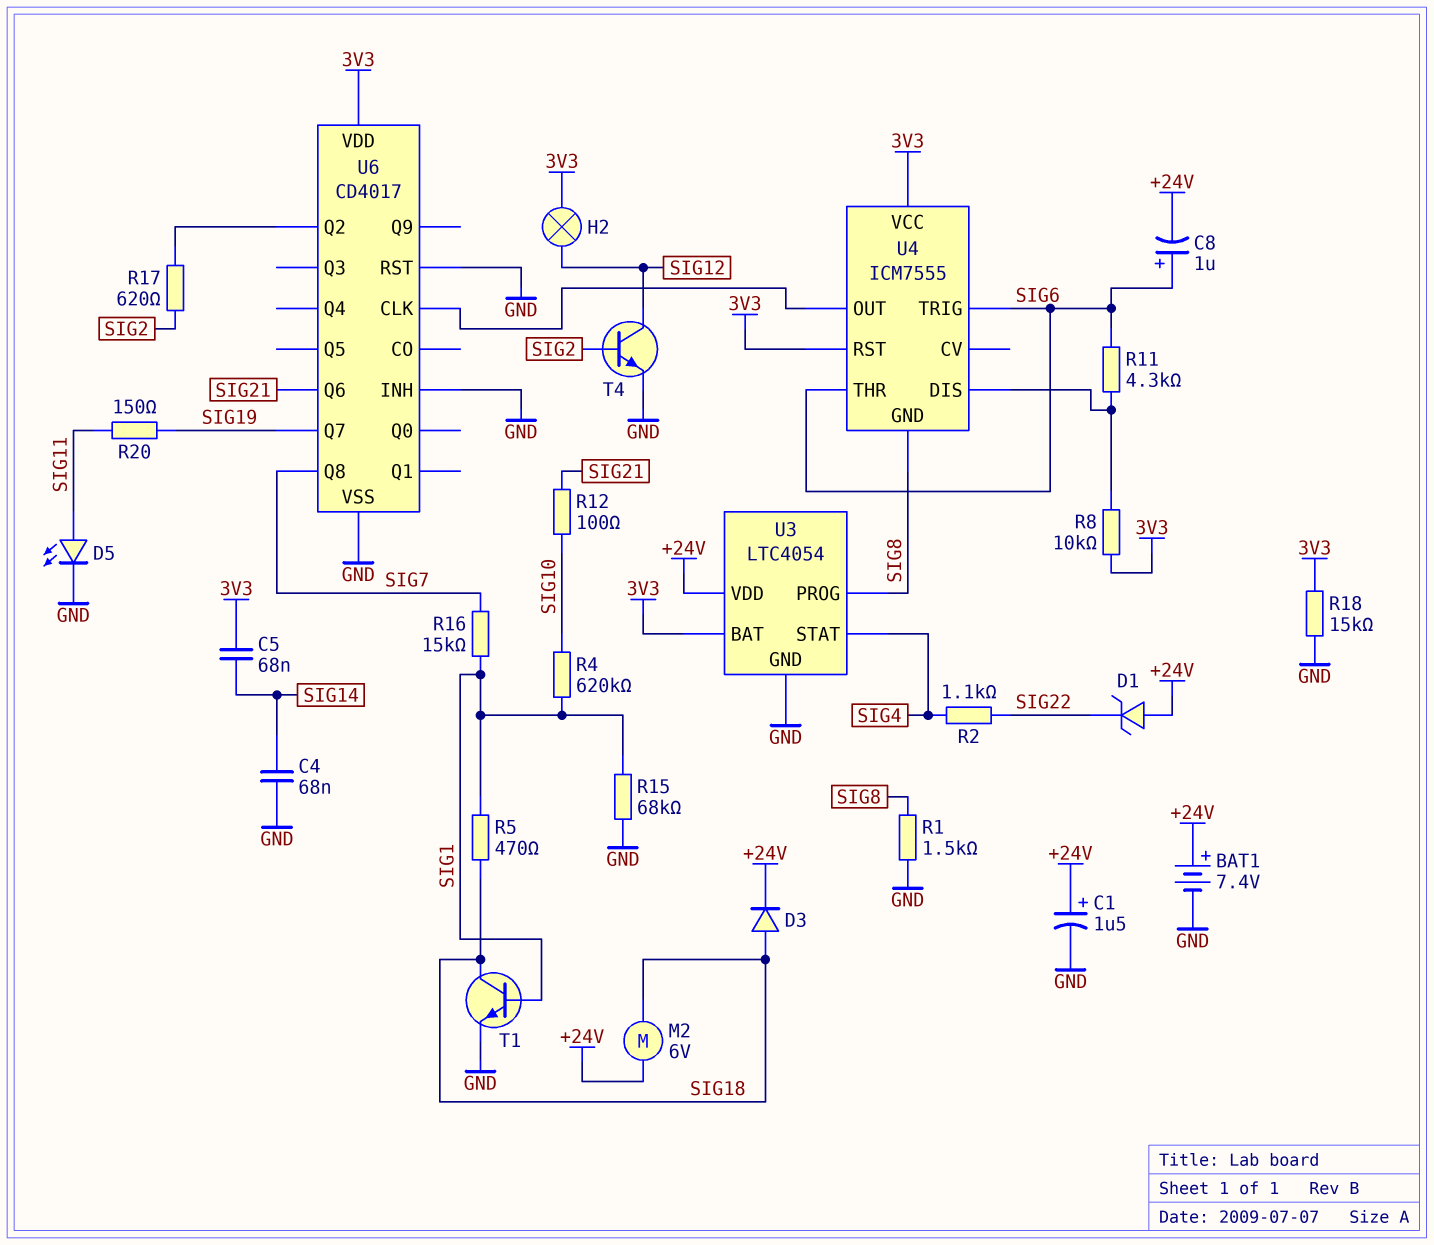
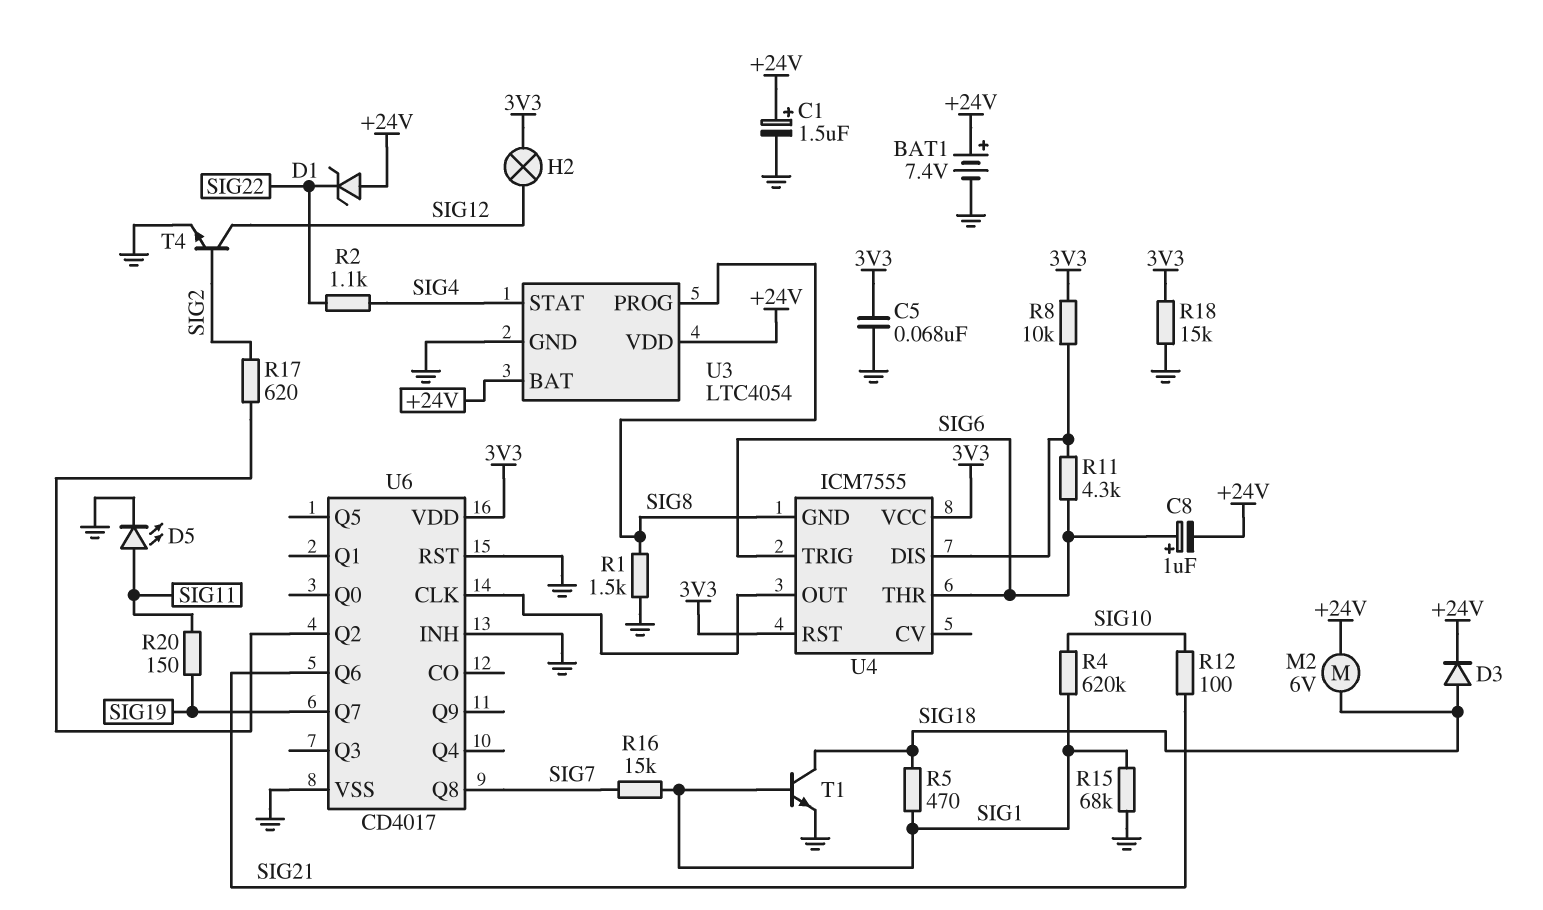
C4: 68nF (GND, SIG14) -> none
C5: 68nF (3V3, SIG14) -> 68nF (3V3, GND)
U3 pin BAT: 3V3 -> +24V

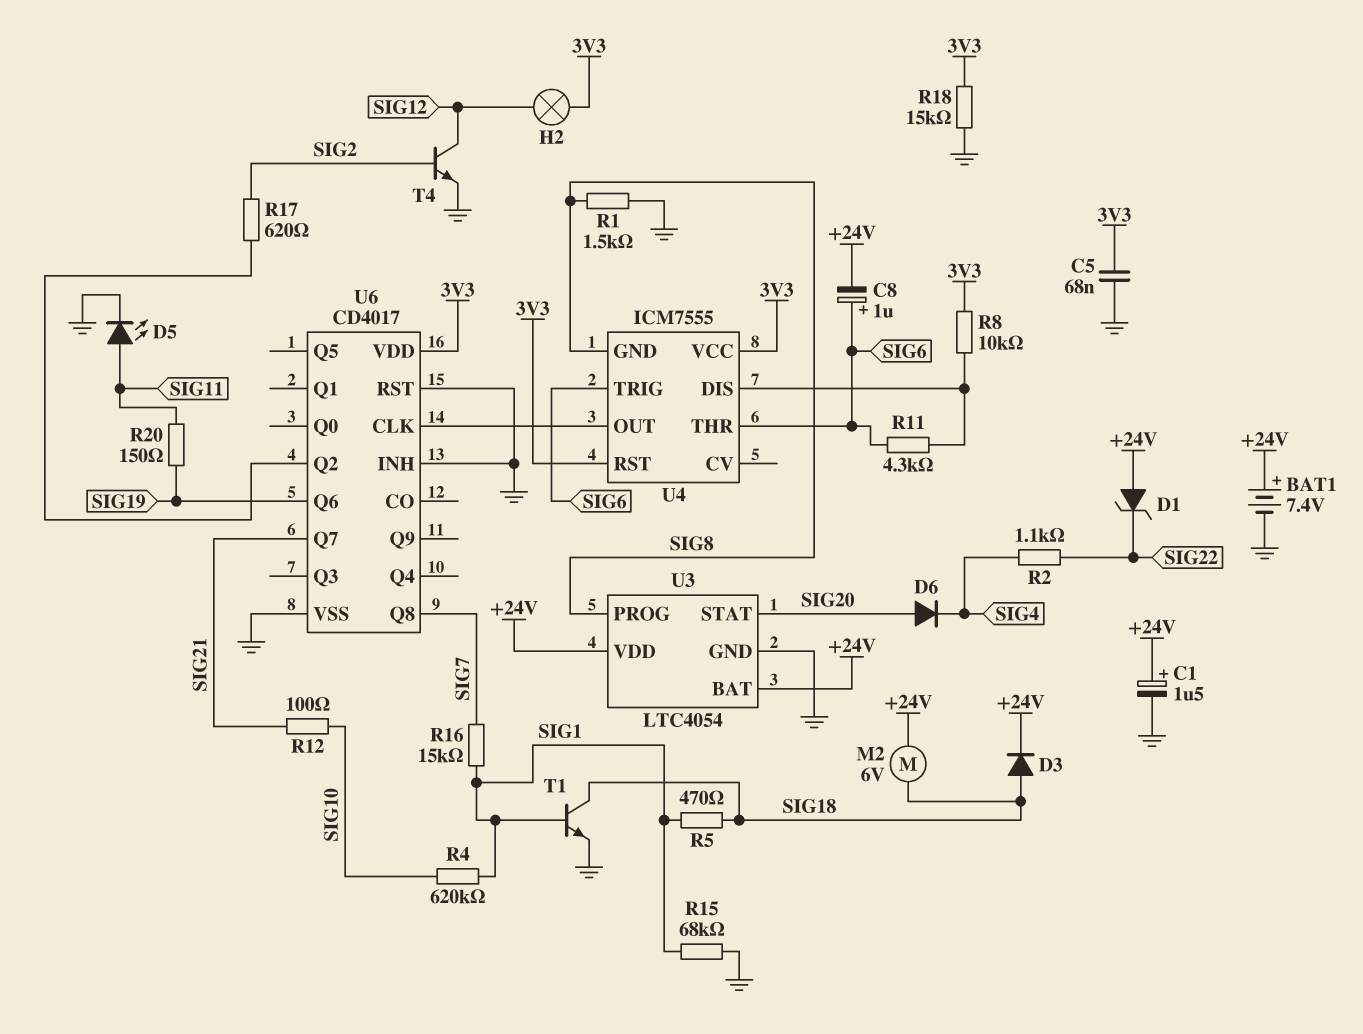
D6: none -> diode (A SIG20, K SIG4)
U3 pin STAT: SIG4 -> SIG20
U6 pin Q6: SIG21 -> SIG19
U6 pin Q7: SIG19 -> SIG21

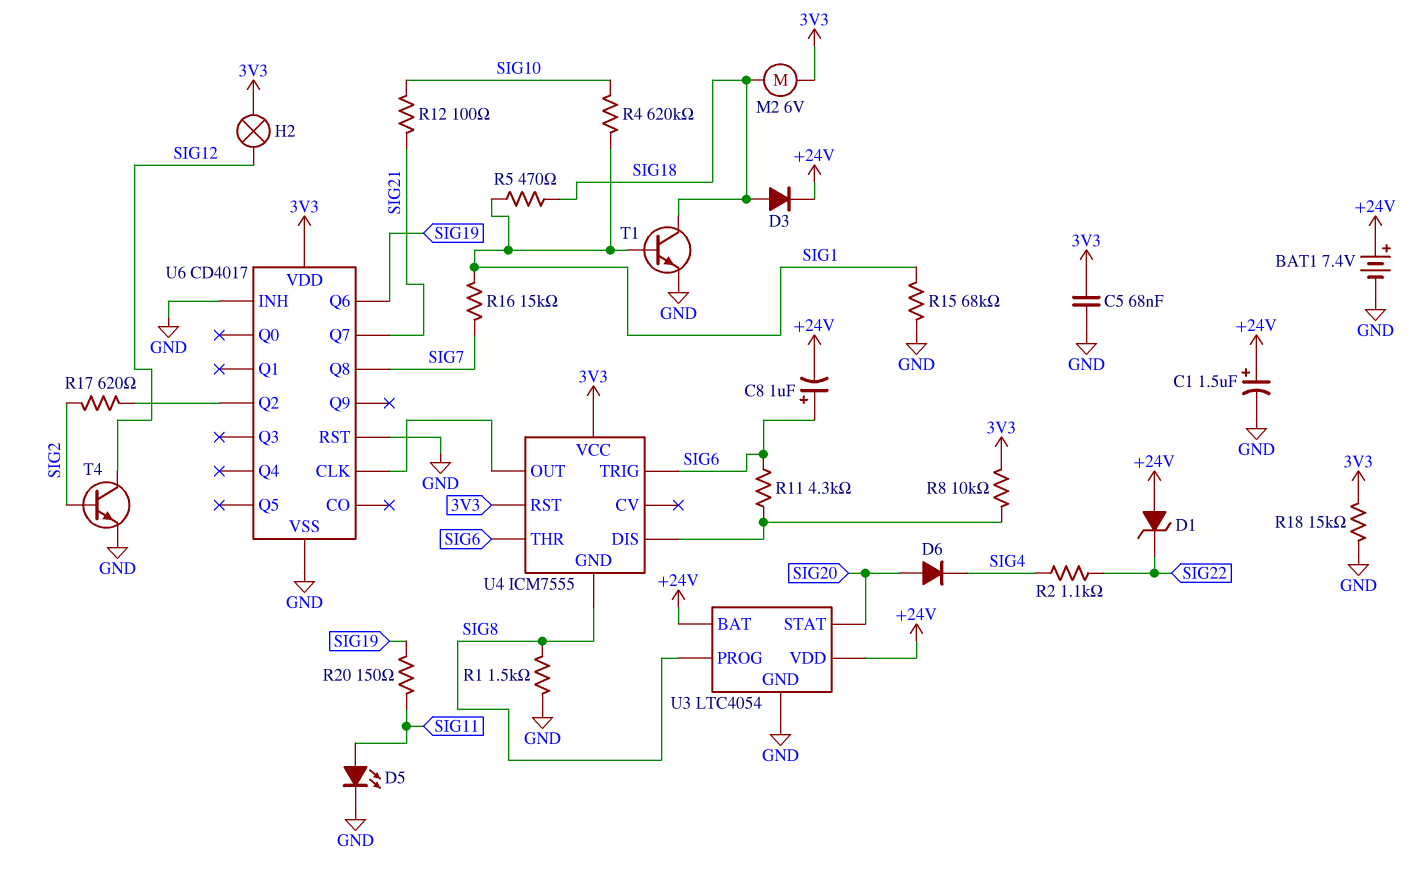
M2: motor 6V (+24V, SIG18) -> motor 6V (3V3, SIG18)

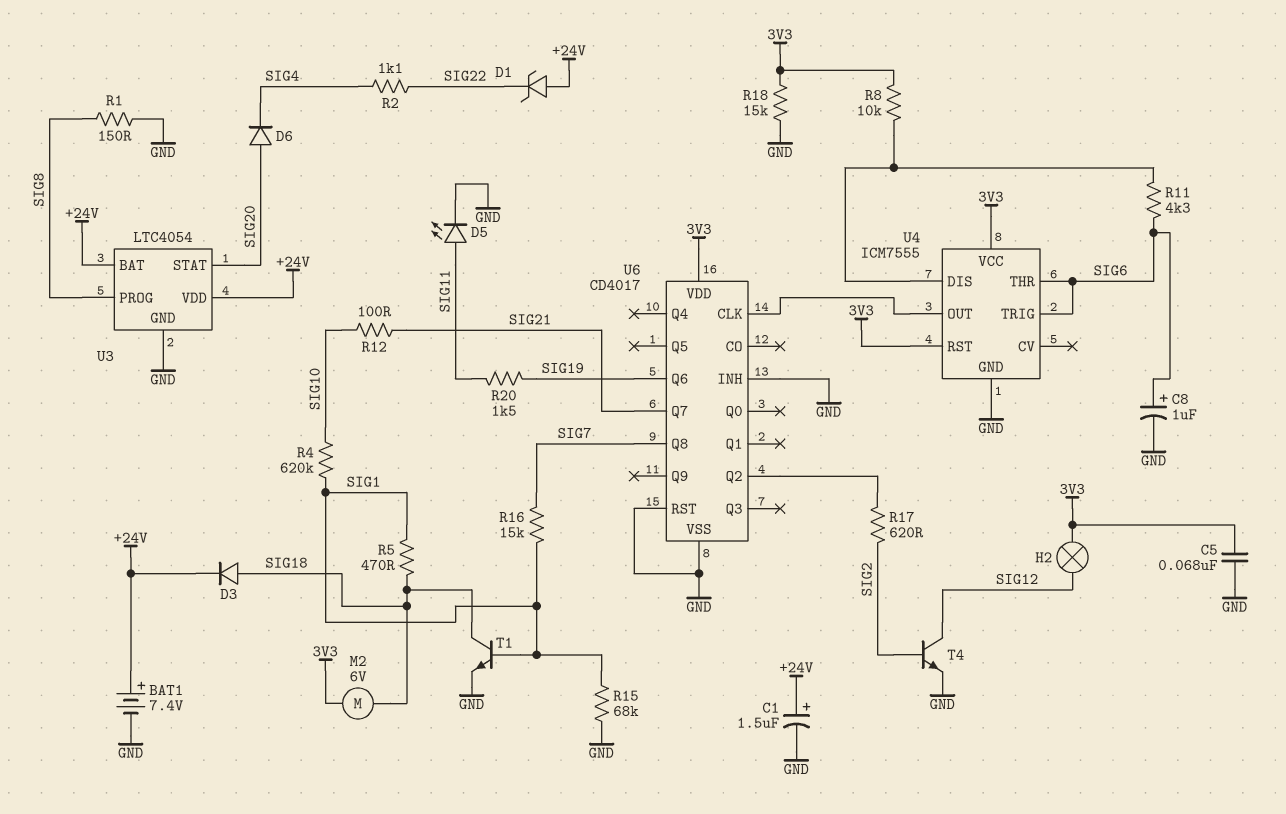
C8: 1uF (plus SIG6, minus +24V) -> 1uF (plus SIG6, minus GND)
R1: 1.5k (GND, SIG8) -> 150 (GND, SIG8)
R20: 150 (SIG11, SIG19) -> 1.5k (SIG11, SIG19)
U4 pin GND: SIG8 -> GND

